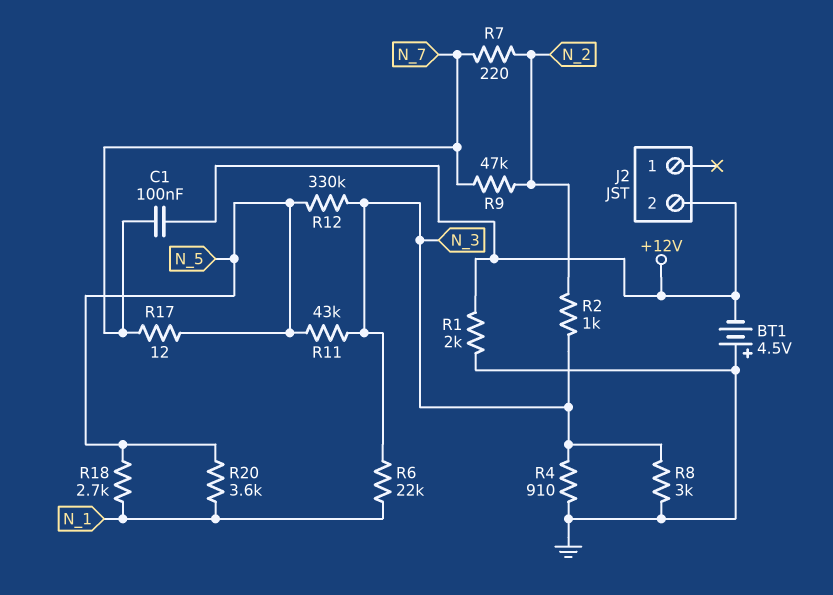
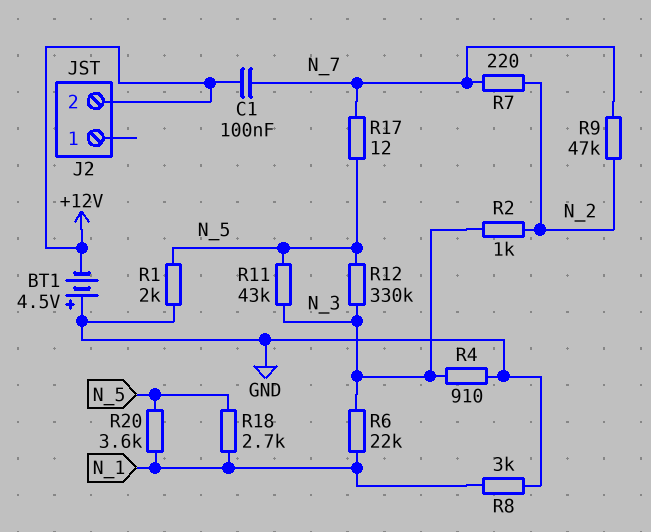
R1: 2k (+12V, GND) -> 2k (GND, N_5)
R8: 3k (GND, N_3) -> 3k (GND, N_1)

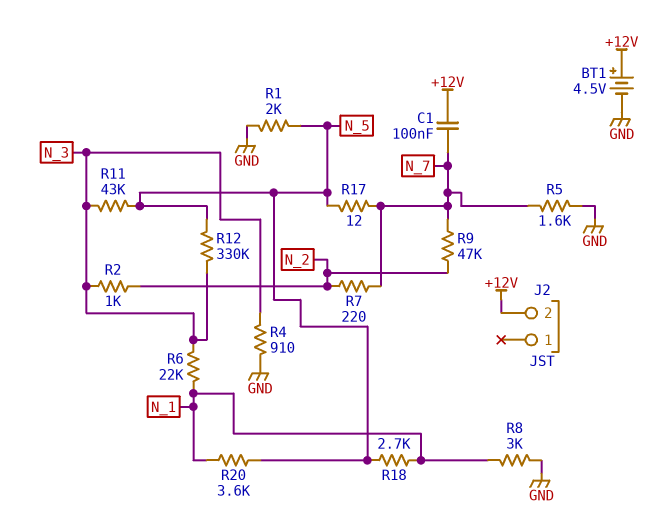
BT1: 4.5V (plus GND, minus +12V) -> 4.5V (plus +12V, minus GND)
R5: none -> 1.6k (GND, N_7)

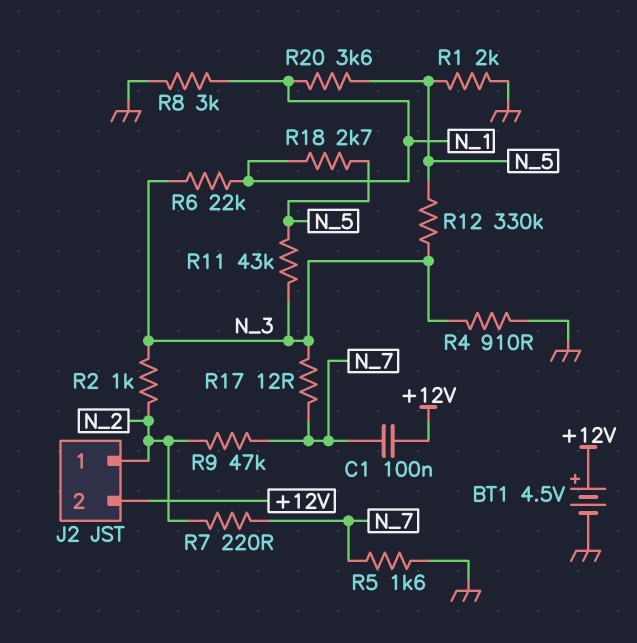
J2 pin 1: none -> N_2
R17: 12 (N_5, N_7) -> 12 (N_3, N_7)

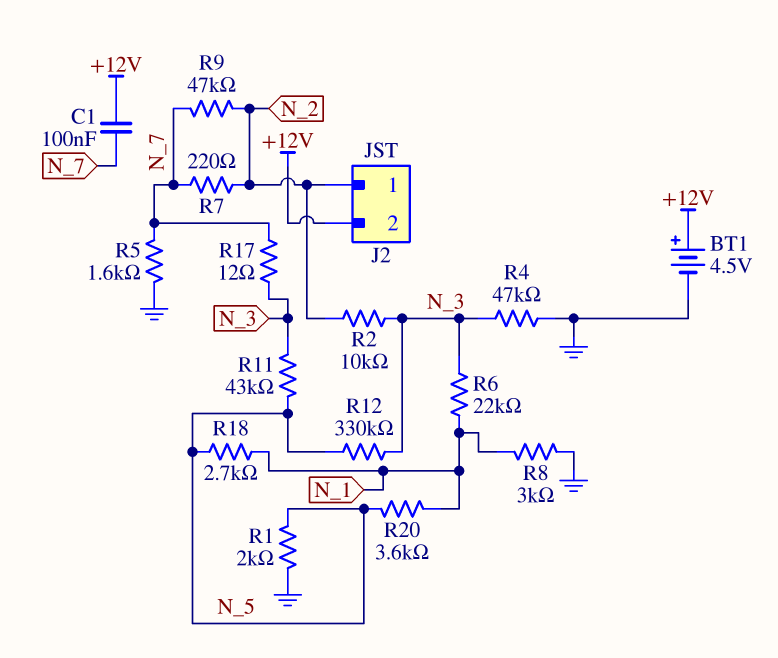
R2: 1k (N_2, N_3) -> 10k (N_2, N_3)
R4: 910 (GND, N_3) -> 47k (GND, N_3)

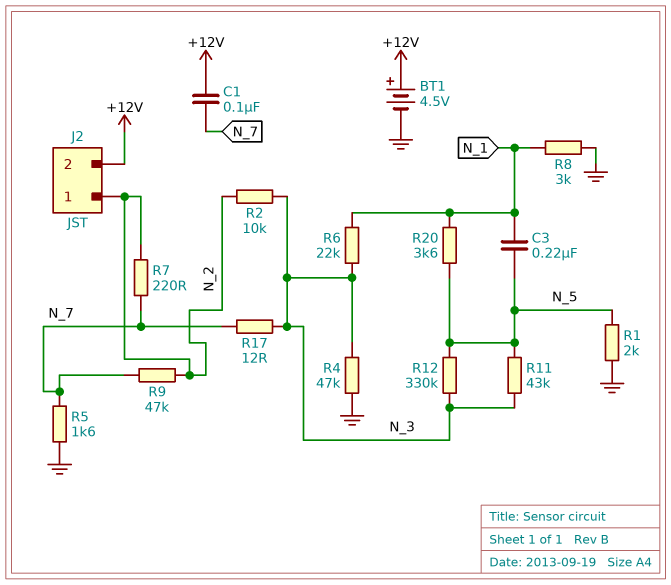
C3: none -> 220nF (N_1, N_5)
R18: 2.7k (N_1, N_5) -> none

